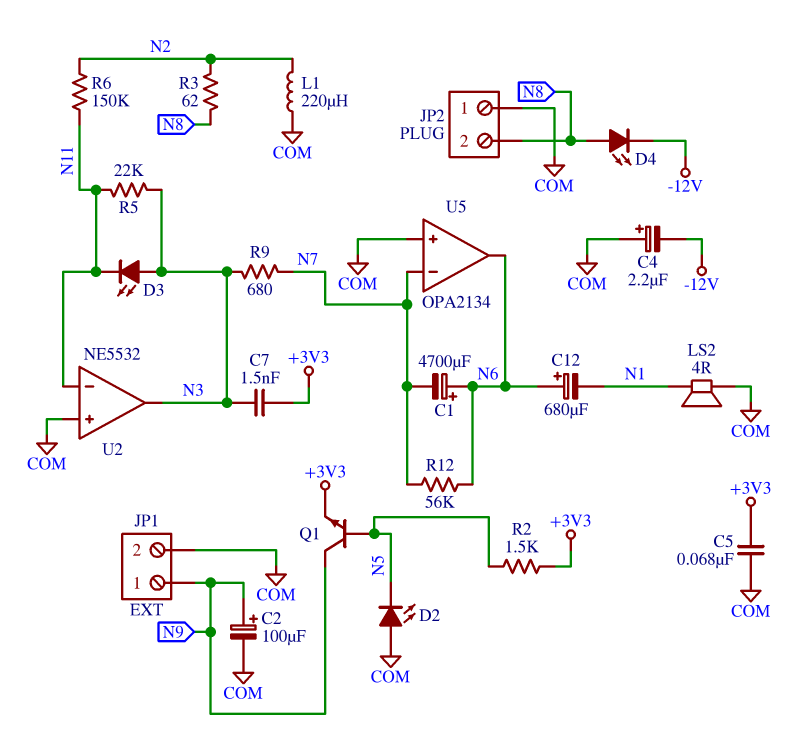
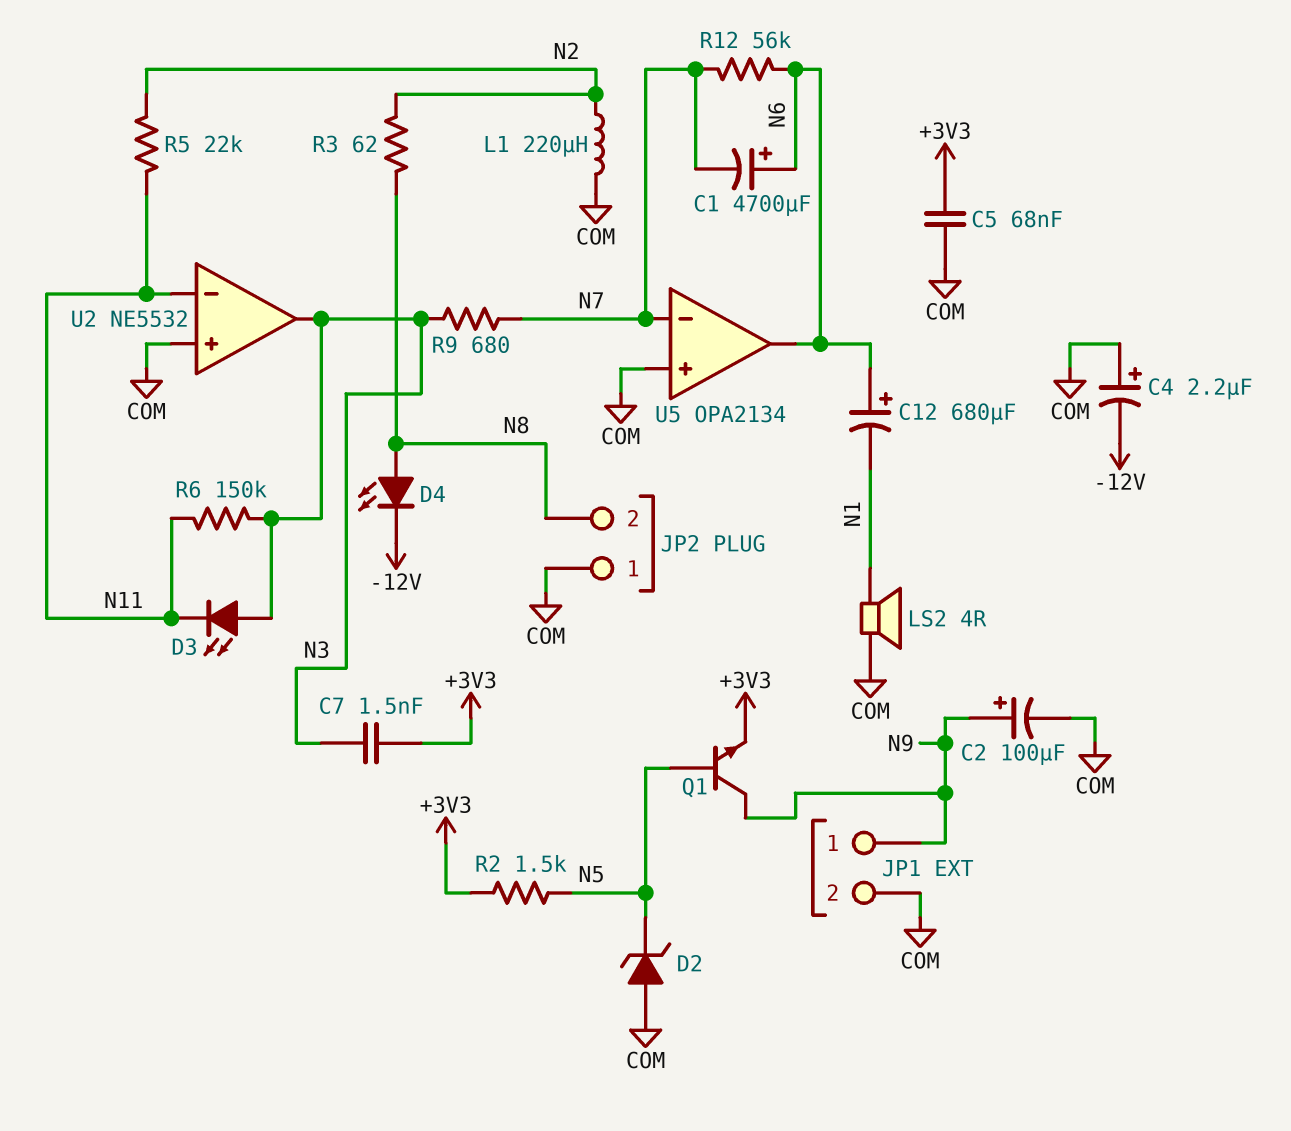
D2: LED (A COM, K N5) -> zener (A COM, K N5)
R5: 22k (N3, N11) -> 22k (N2, N11)
R6: 150k (N2, N11) -> 150k (N3, N11)

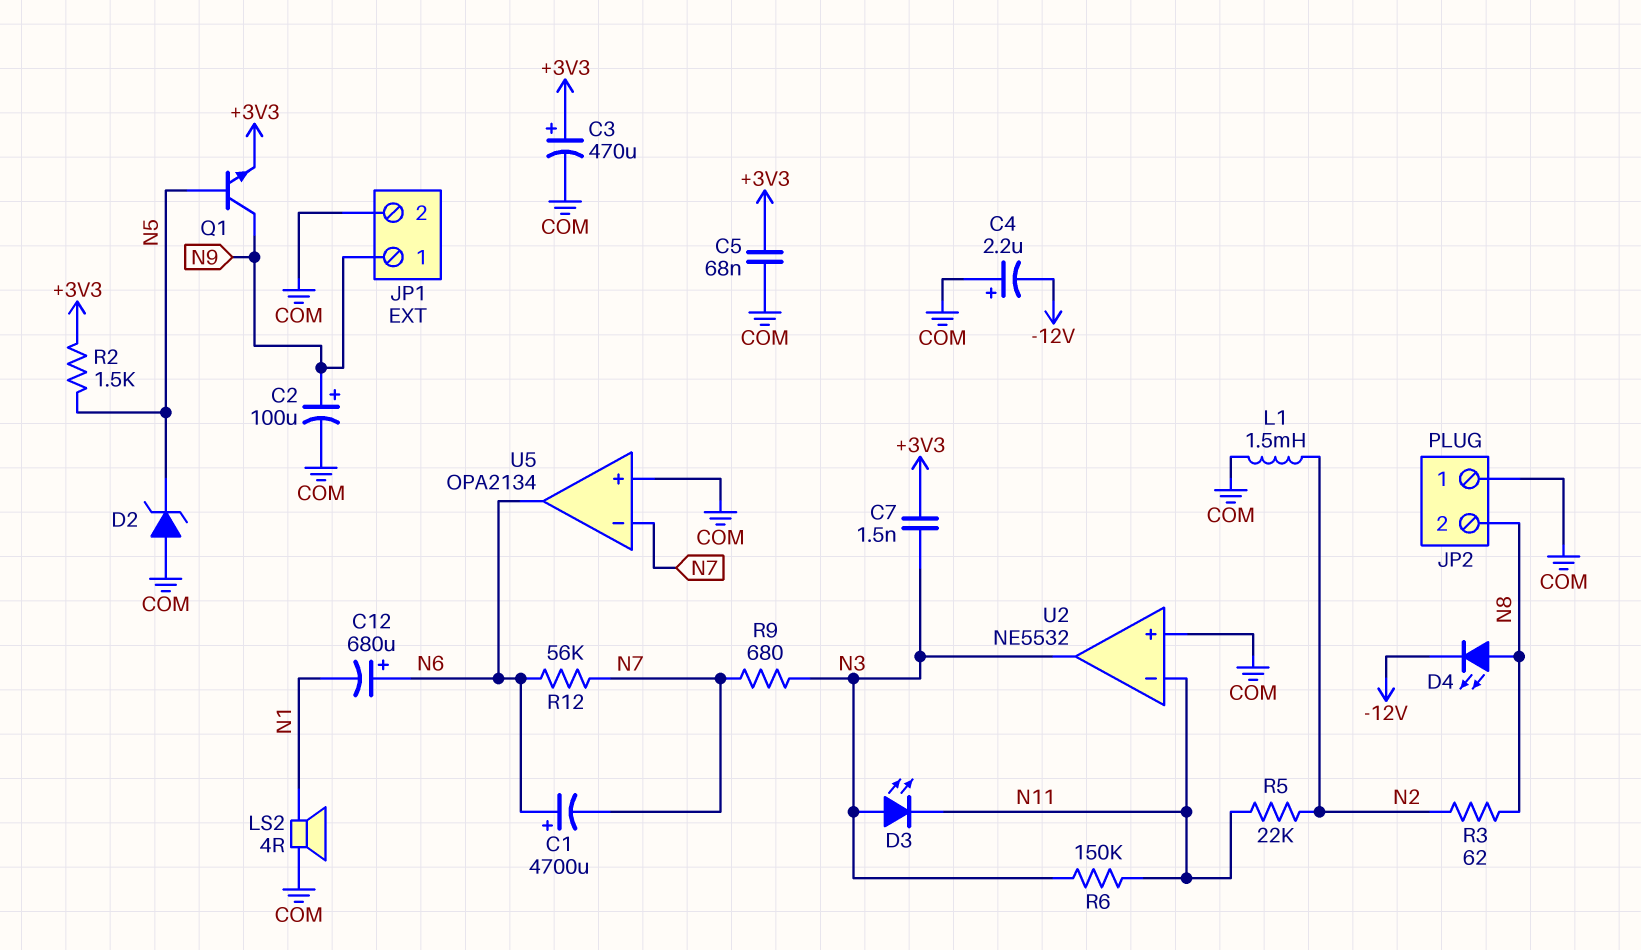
C3: none -> 470uF (plus +3V3, minus COM)
L1: 220uH (COM, N2) -> 1.5mH (COM, N2)

